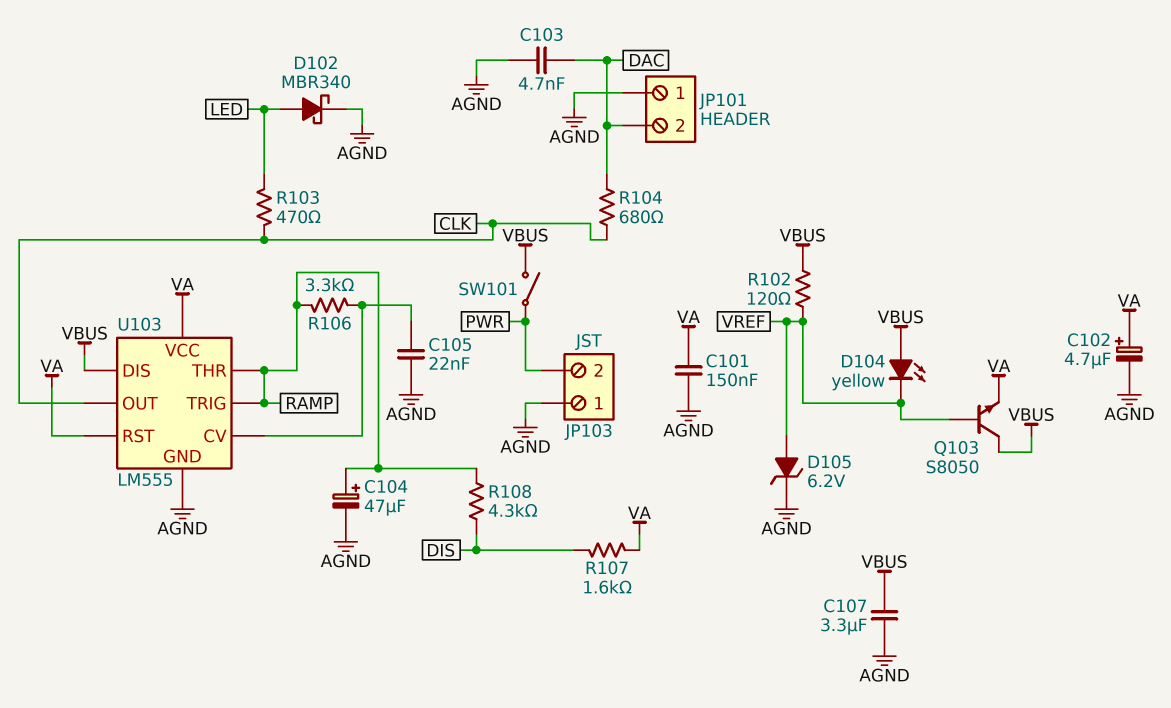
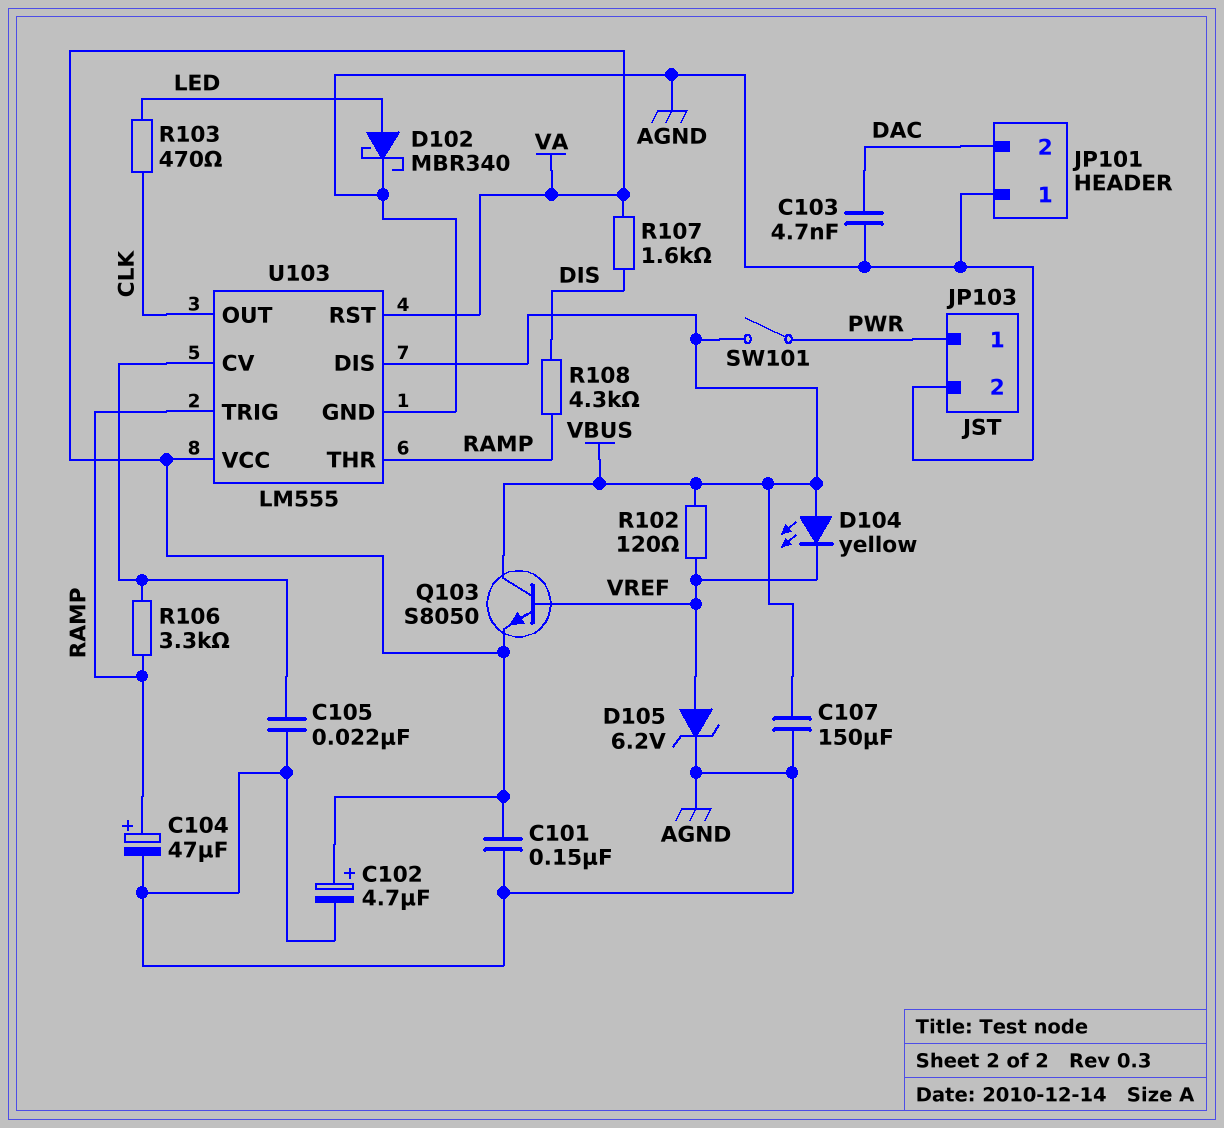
C107: 3.3uF (AGND, VBUS) -> 150uF (AGND, VBUS)
JP103 pin 1: AGND -> PWR
JP103 pin 2: PWR -> AGND
R104: 680 (CLK, DAC) -> none

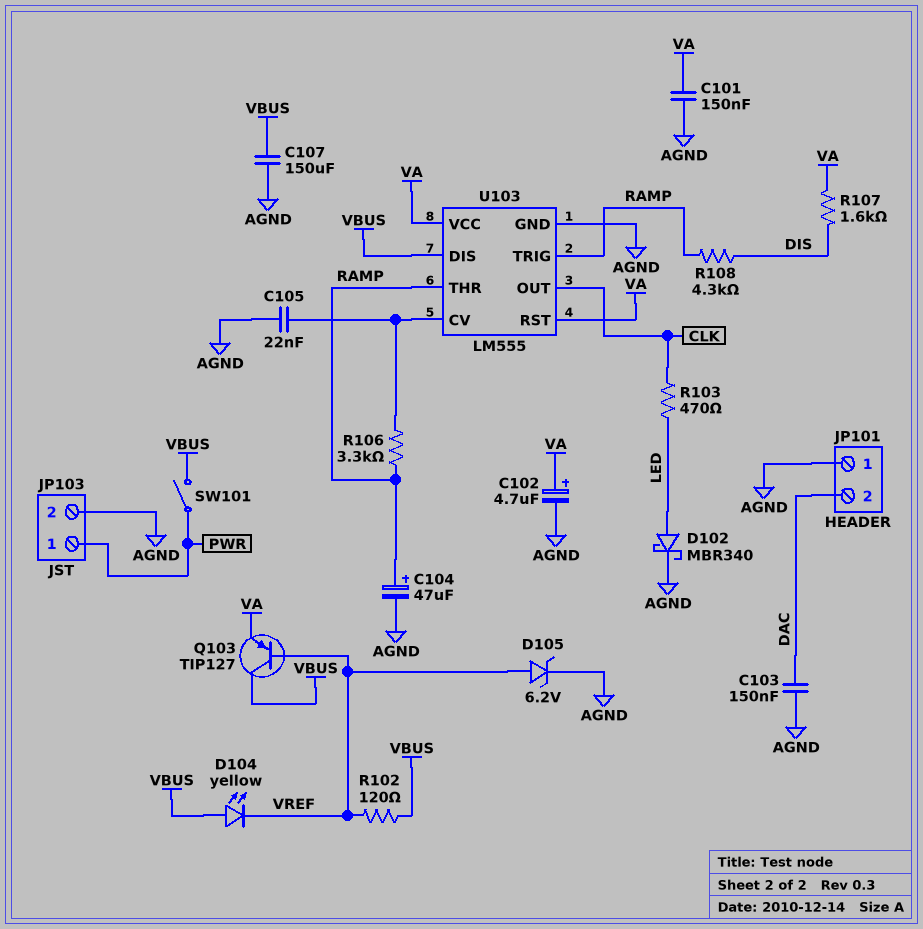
C103: 4.7nF (AGND, DAC) -> 150nF (AGND, DAC)
Q103: NPN S8050 (B VREF, C VBUS, E VA) -> PNP TIP127 (B VREF, C VBUS, E VA)

